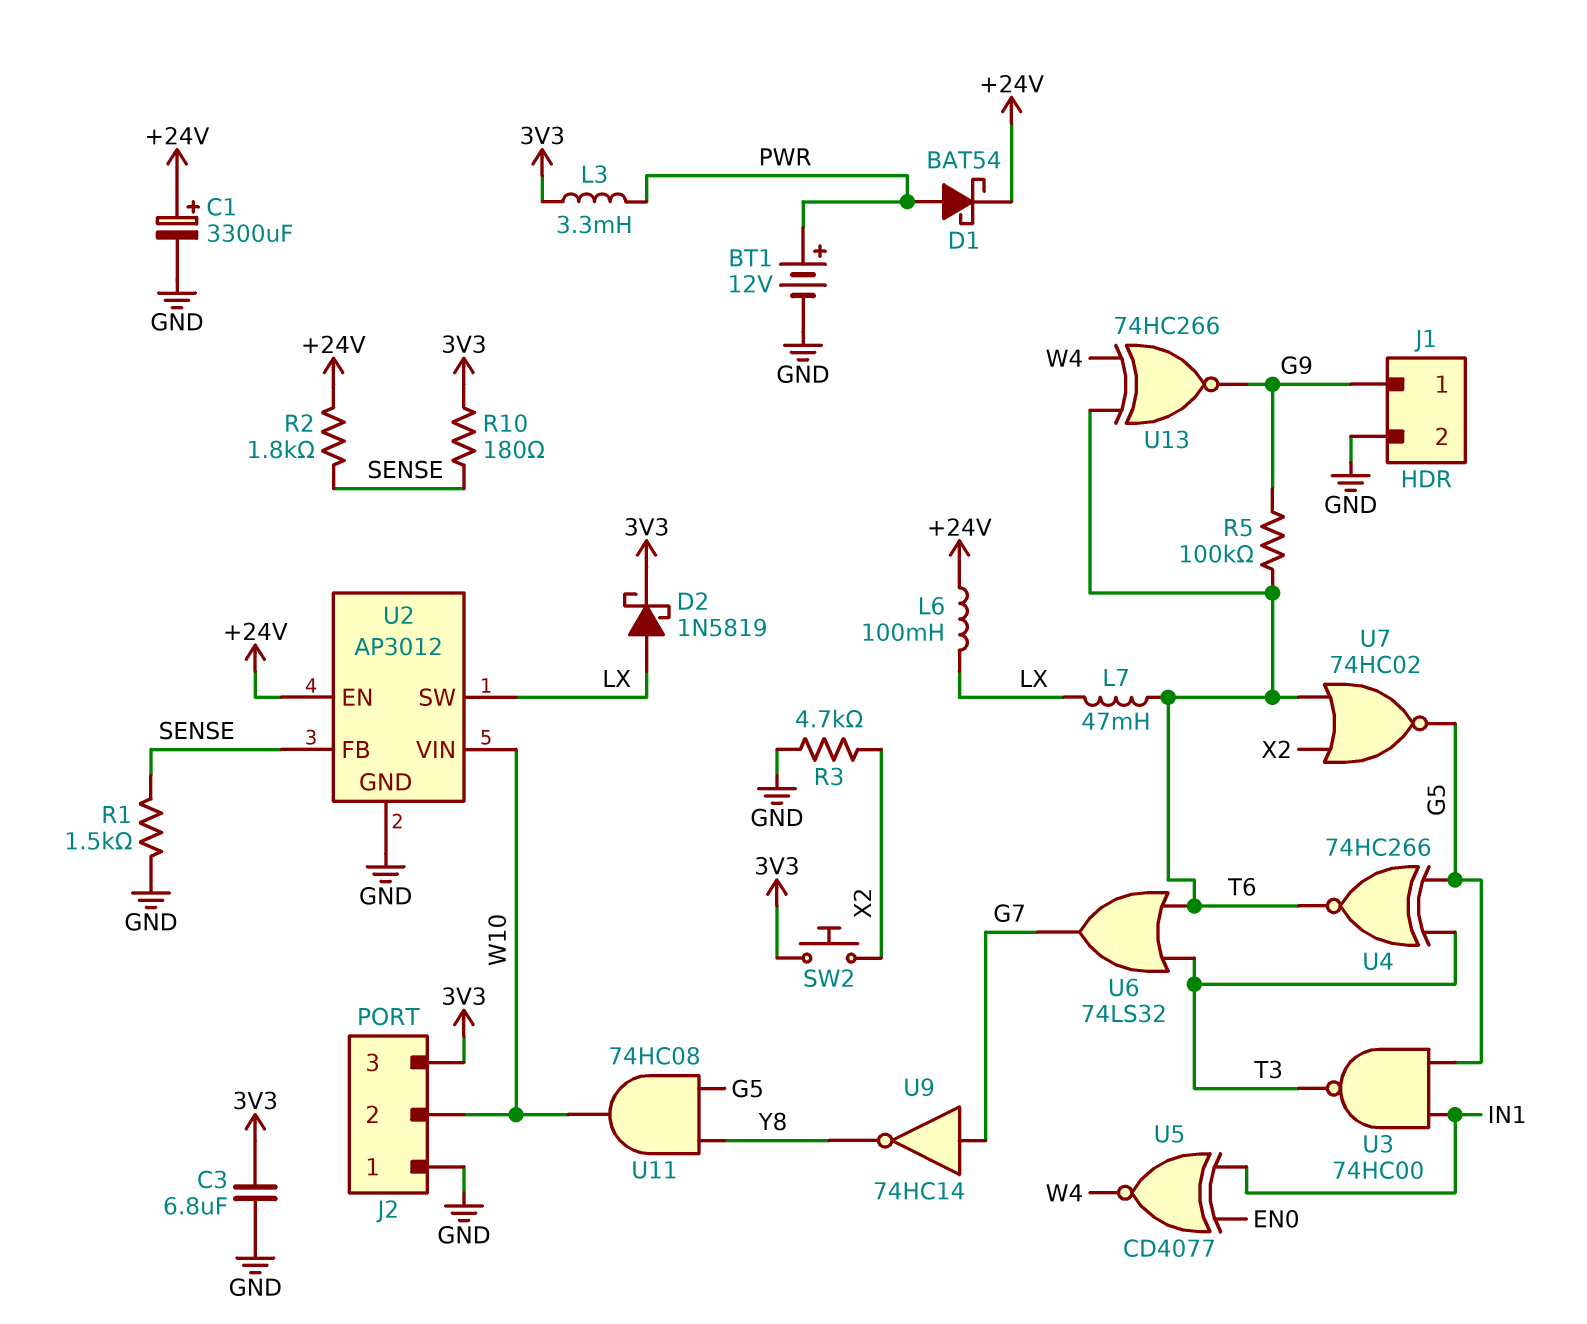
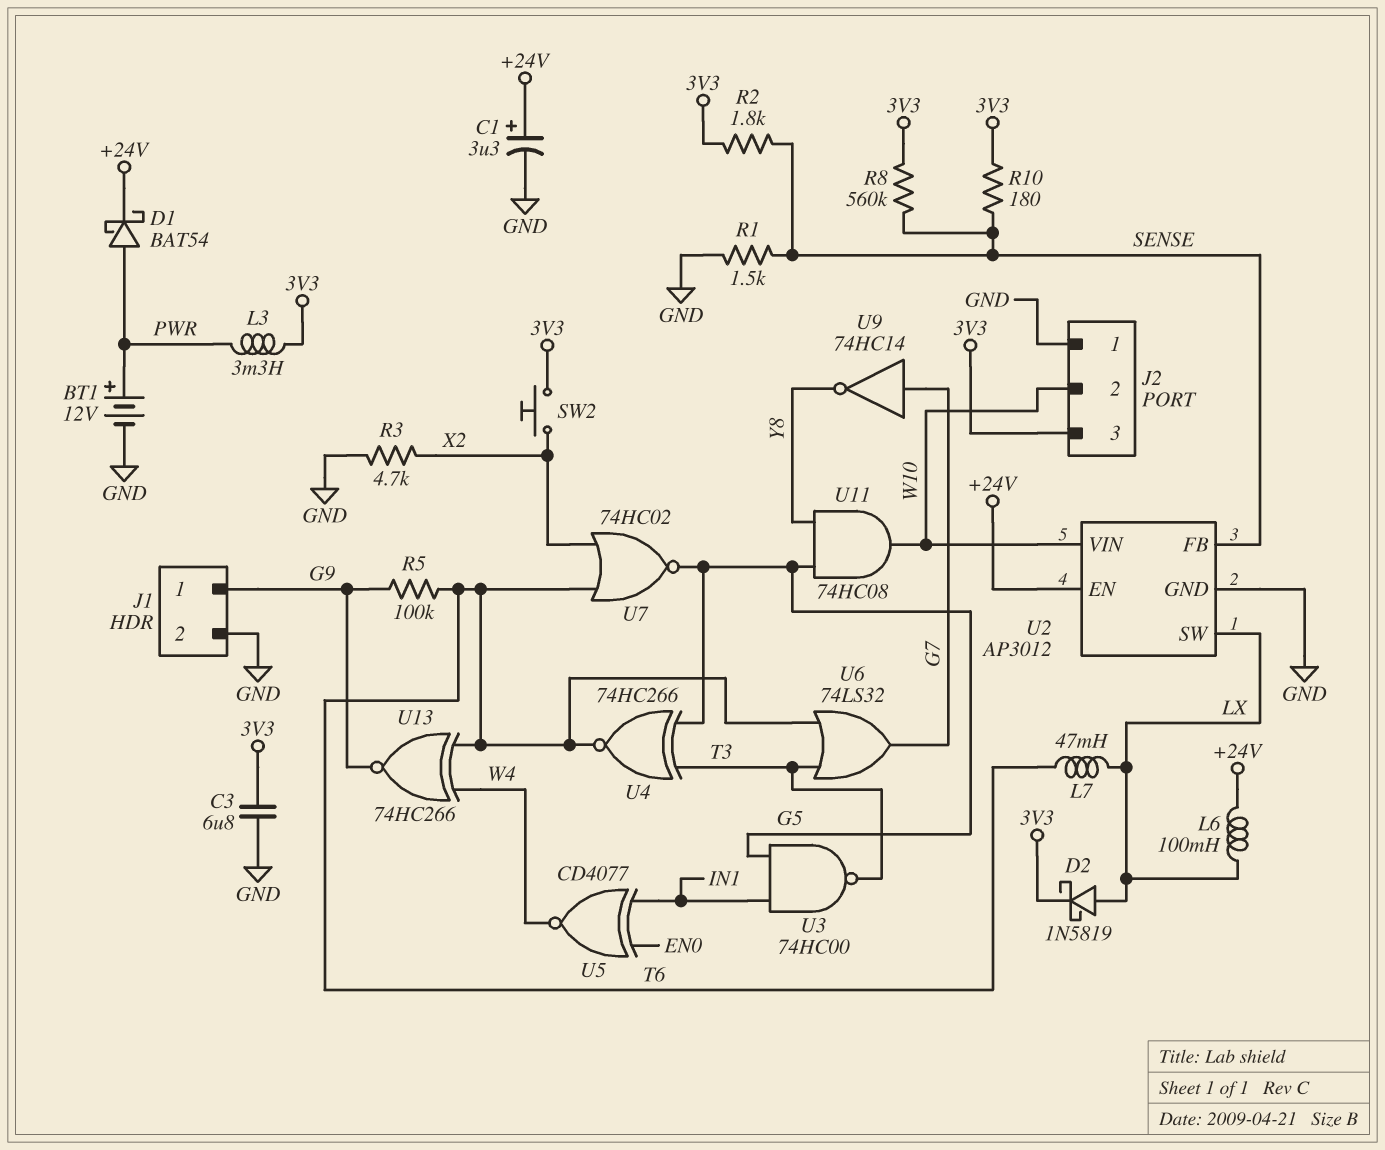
C1: 3300uF (plus +24V, minus GND) -> 3.3uF (plus +24V, minus GND)
R2: 1.8k (+24V, SENSE) -> 1.8k (3V3, SENSE)
R8: none -> 560k (3V3, SENSE)

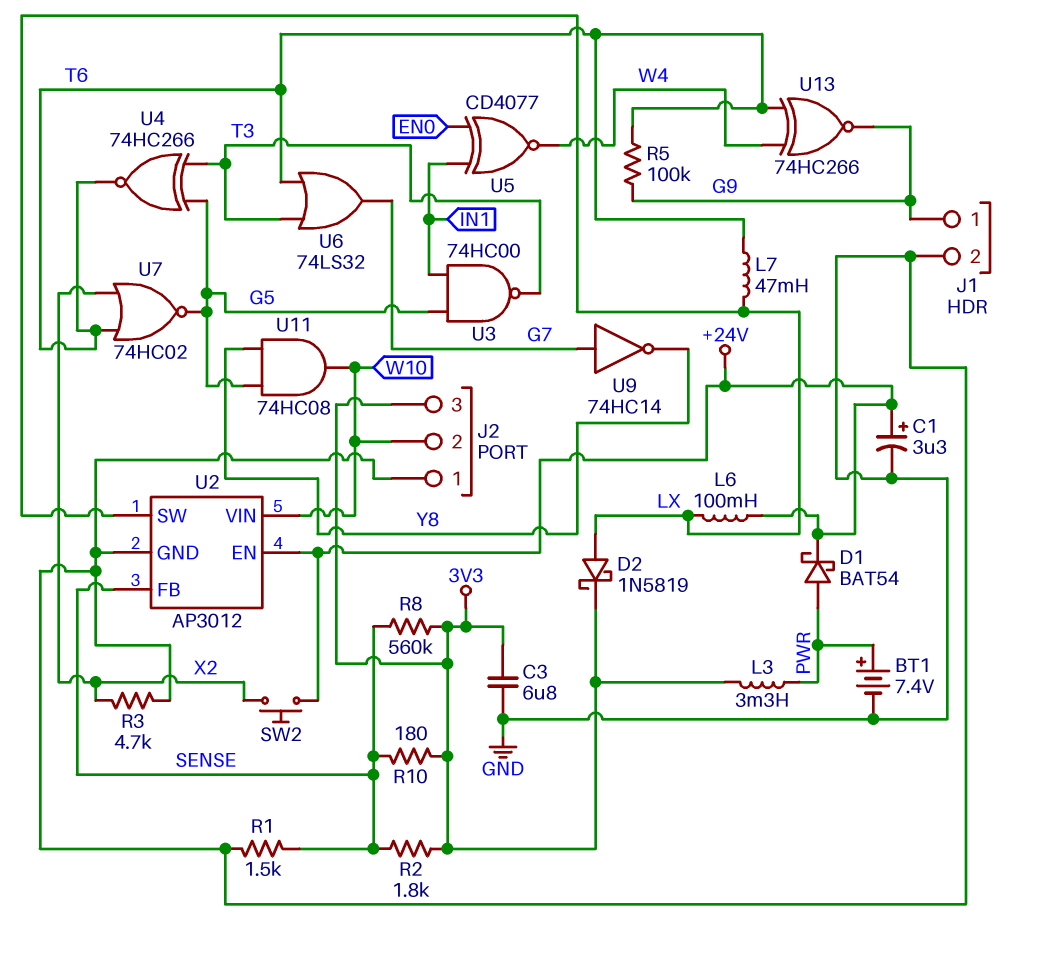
BT1: 12V (plus PWR, minus GND) -> 7.4V (plus PWR, minus GND)
SW2: button (3V3, X2) -> button (+24V, X2)

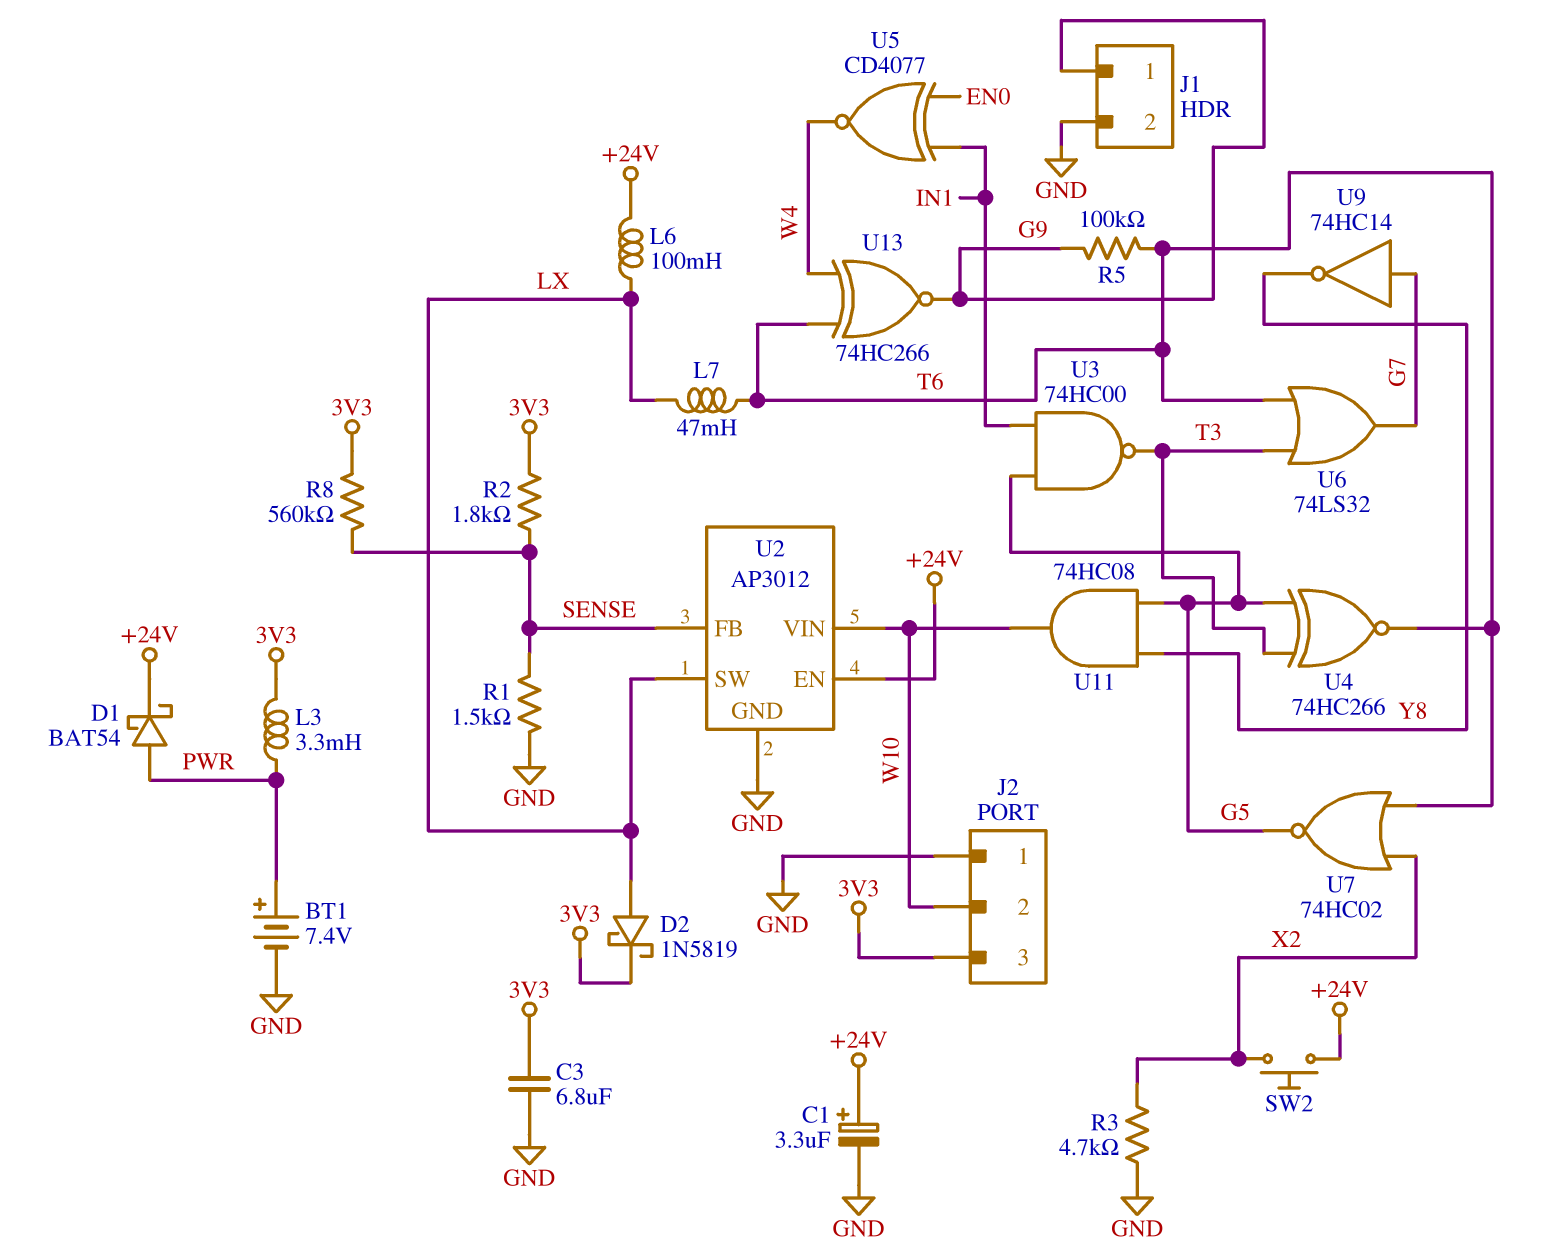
R10: 180 (3V3, SENSE) -> none

